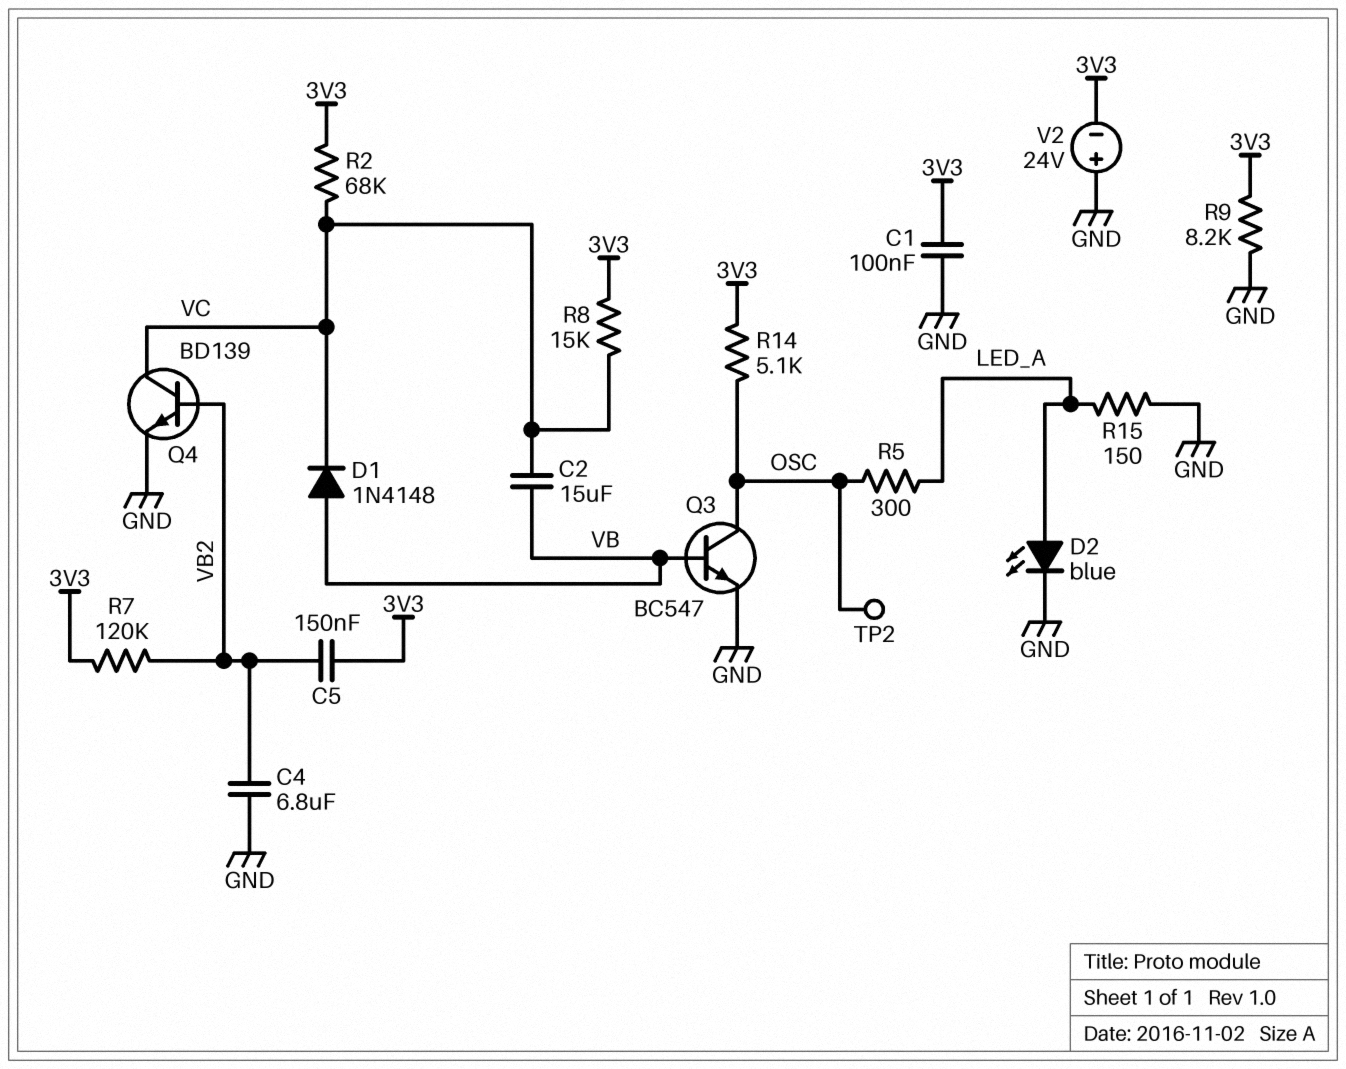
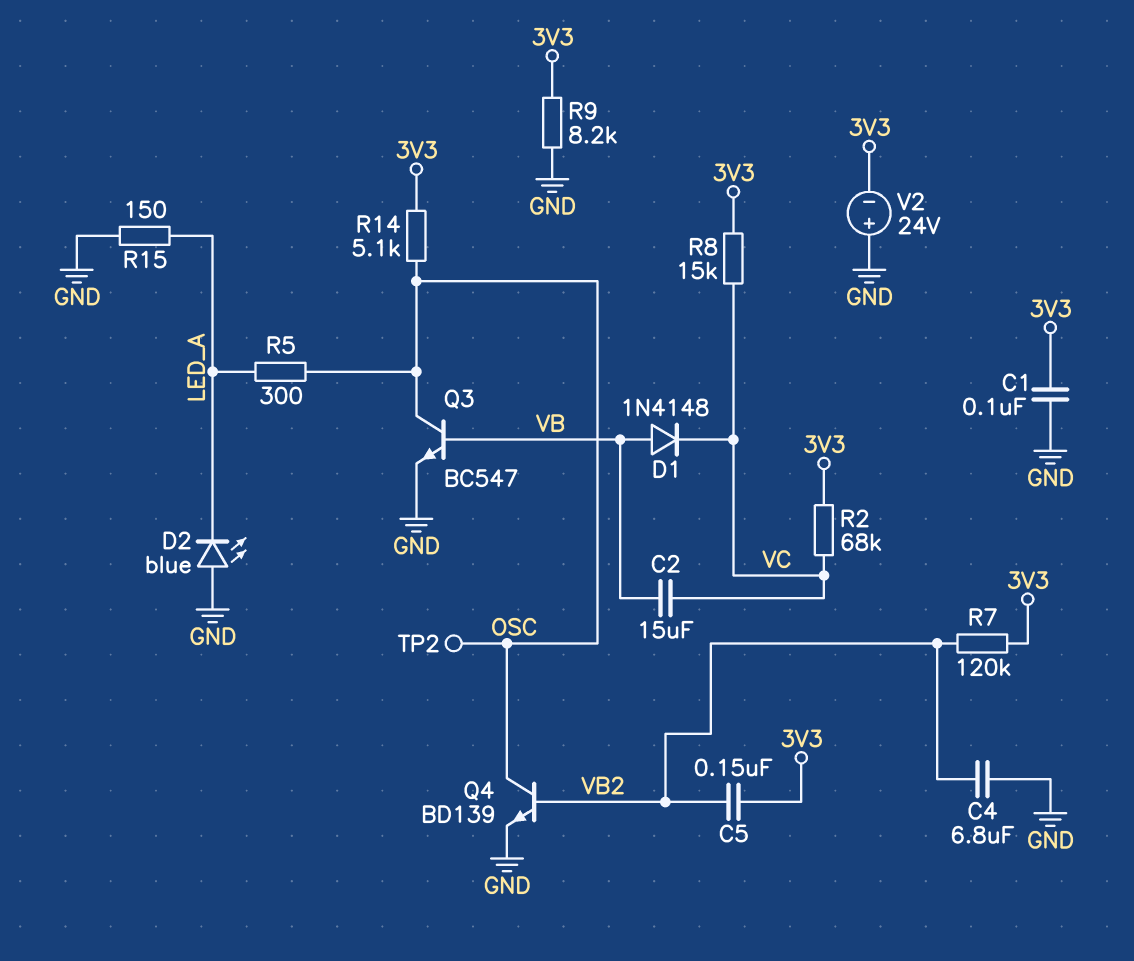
D2: LED blue (A LED_A, K GND) -> LED blue (A GND, K LED_A)
Q4: NPN BD139 (B VB2, C VC, E GND) -> NPN BD139 (B VB2, C OSC, E GND)

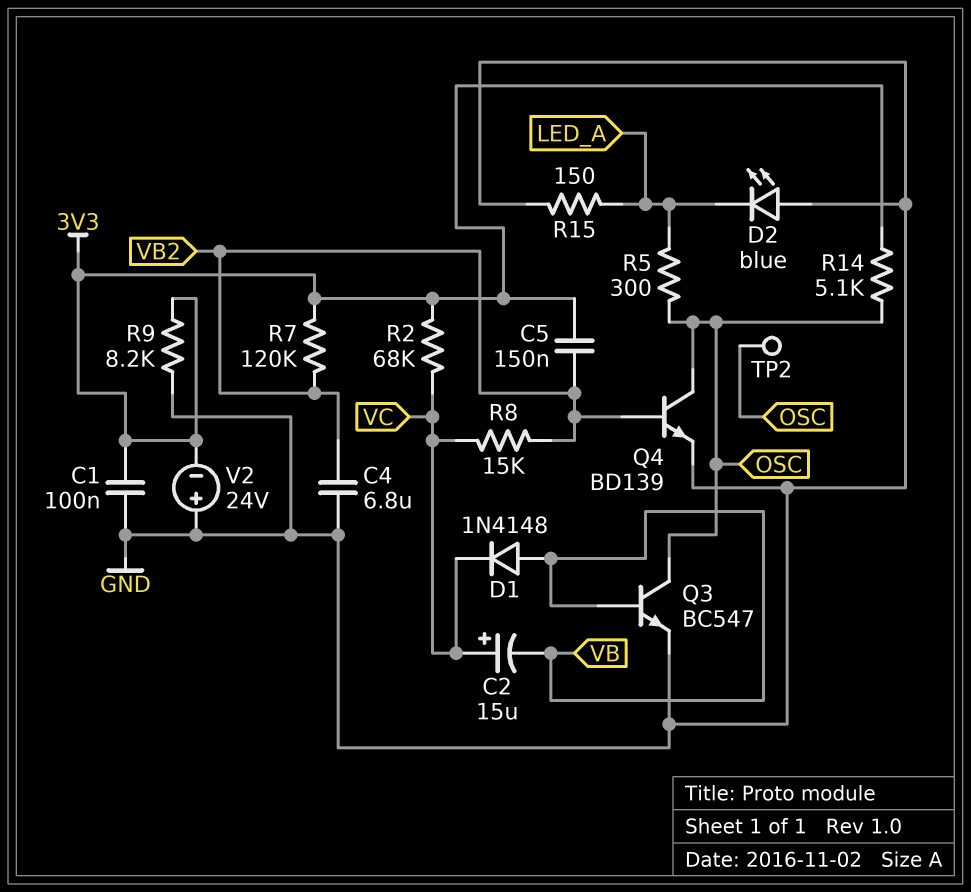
C2: 15uF (VB, VC) -> 15uF (plus VC, minus VB)
R8: 15k (3V3, VC) -> 15k (VB2, VC)

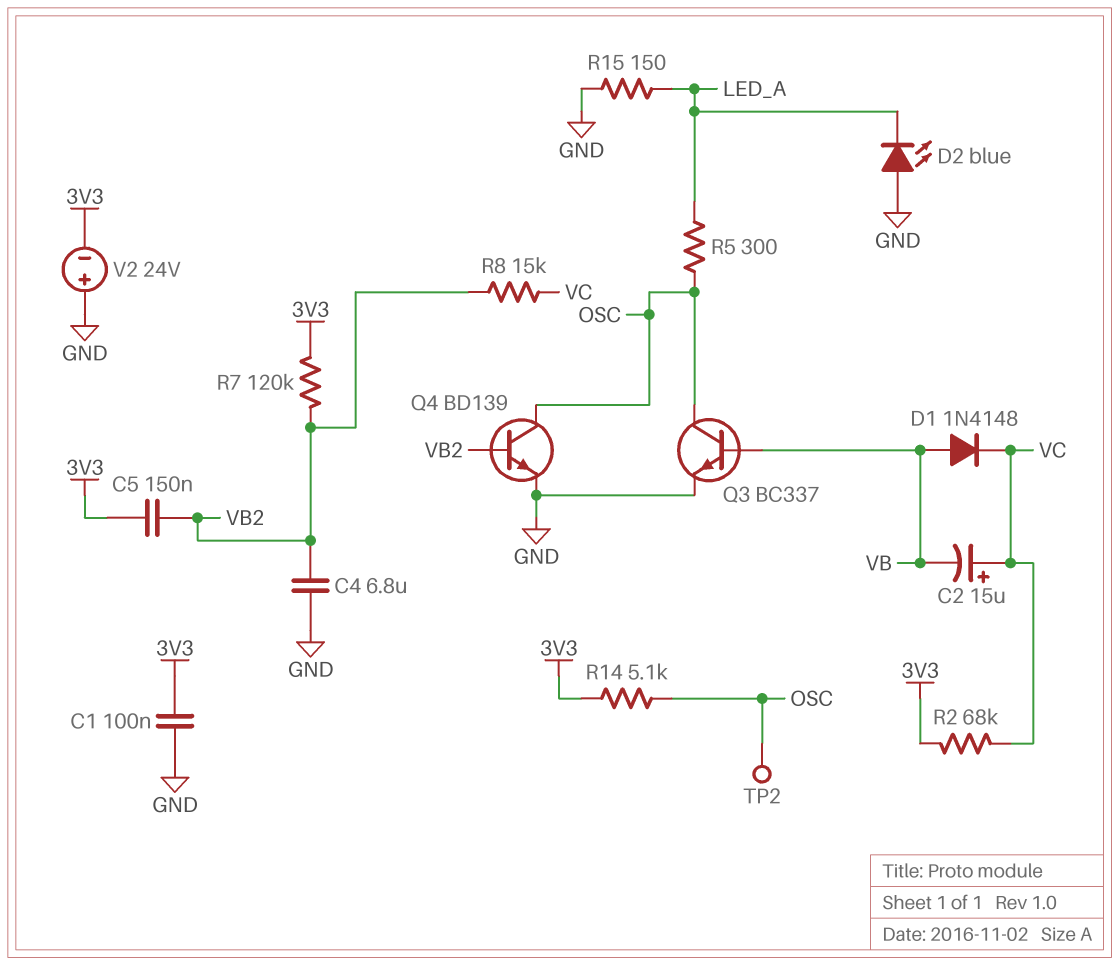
Q3: NPN BC547 (B VB, C OSC, E GND) -> NPN BC337 (B VB, C OSC, E GND)
R9: 8.2k (3V3, GND) -> none

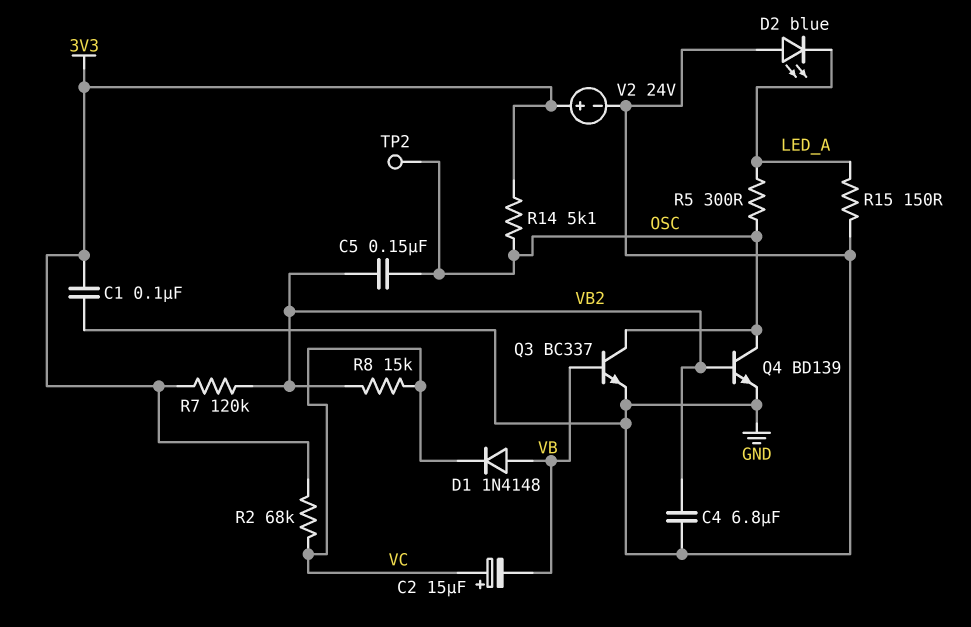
C5: 150nF (3V3, VB2) -> 150nF (OSC, VB2)
V2: 24V (plus GND, minus 3V3) -> 24V (plus 3V3, minus GND)

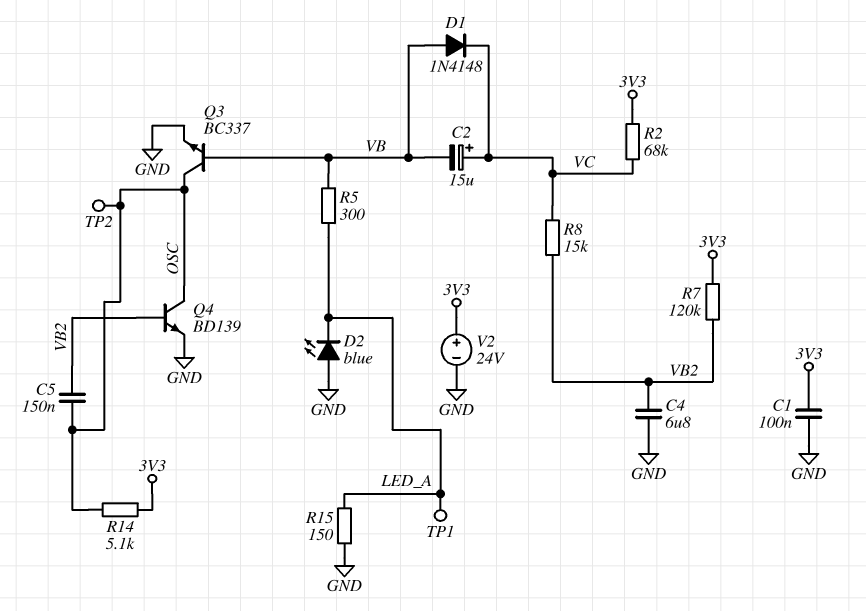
R5: 300 (LED_A, OSC) -> 300 (LED_A, VB)
TP1: none -> test point (LED_A)

